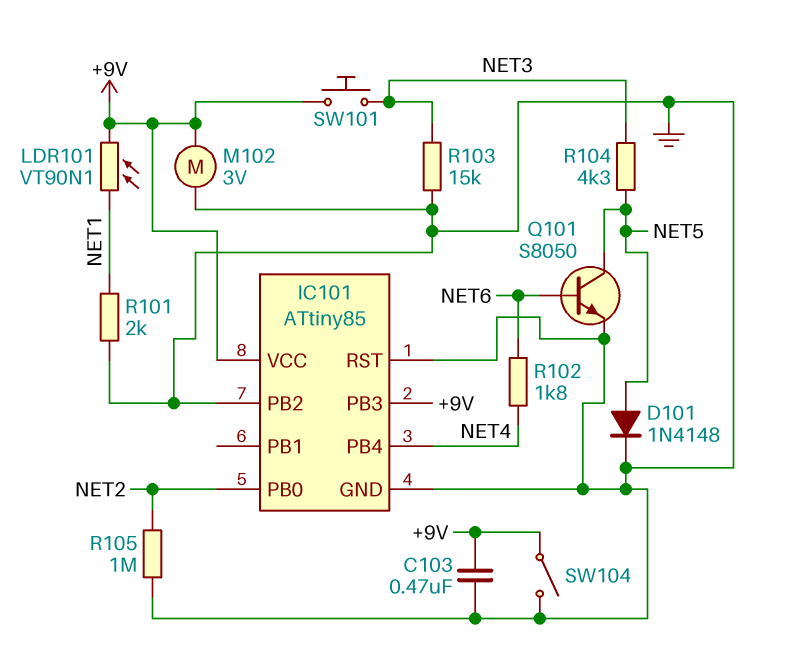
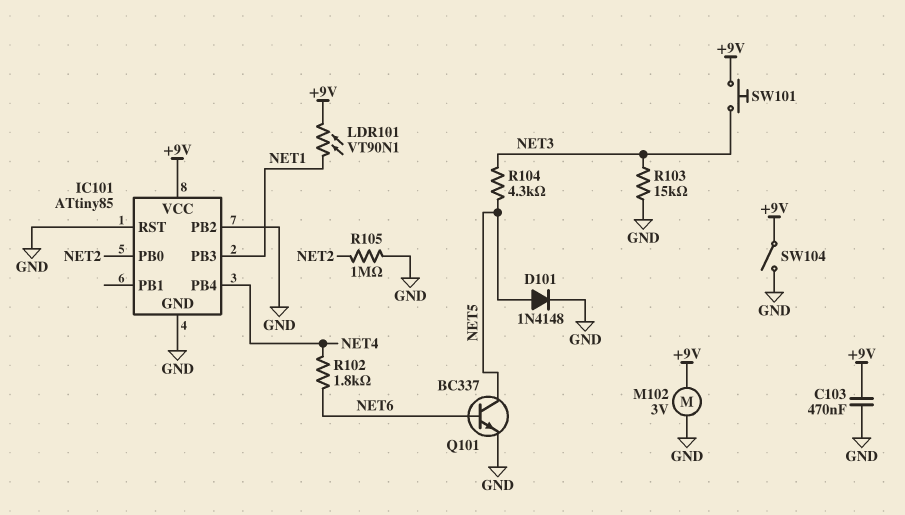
IC101 pin PB3: +9V -> NET1
Q101: NPN S8050 (B NET6, C NET5, E GND) -> NPN BC337 (B NET6, C NET5, E GND)
R101: 2k (GND, NET1) -> none

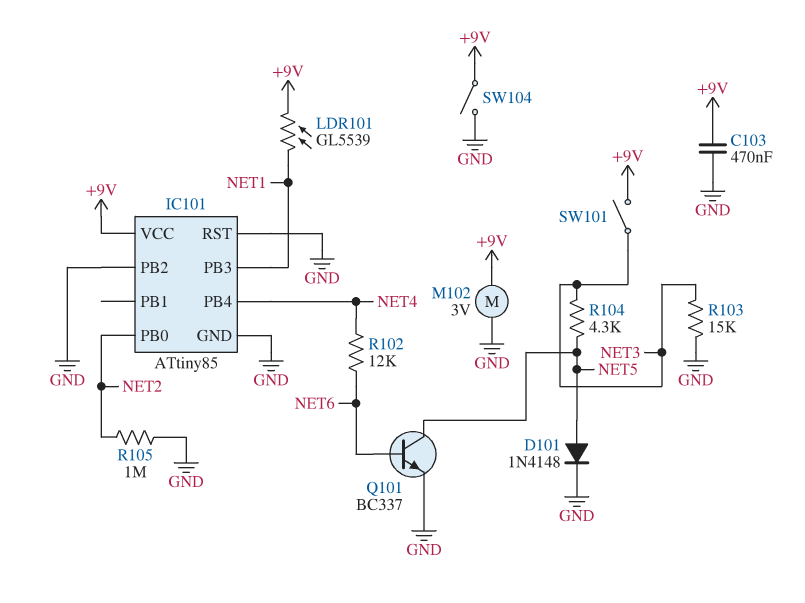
LDR101: VT90N1 (+9V, NET1) -> GL5539 (+9V, NET1)
R102: 1.8k (NET4, NET6) -> 12k (NET4, NET6)
SW101: button (+9V, NET3) -> switch (+9V, NET3)

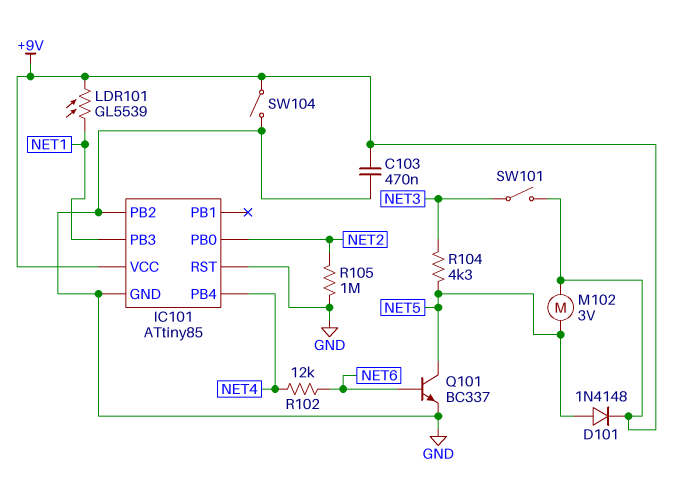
D101: diode 1N4148 (A NET5, K GND) -> diode 1N4148 (A NET5, K +9V)
M102: motor 3V (+9V, GND) -> motor 3V (+9V, NET5)
R103: 15k (GND, NET3) -> none

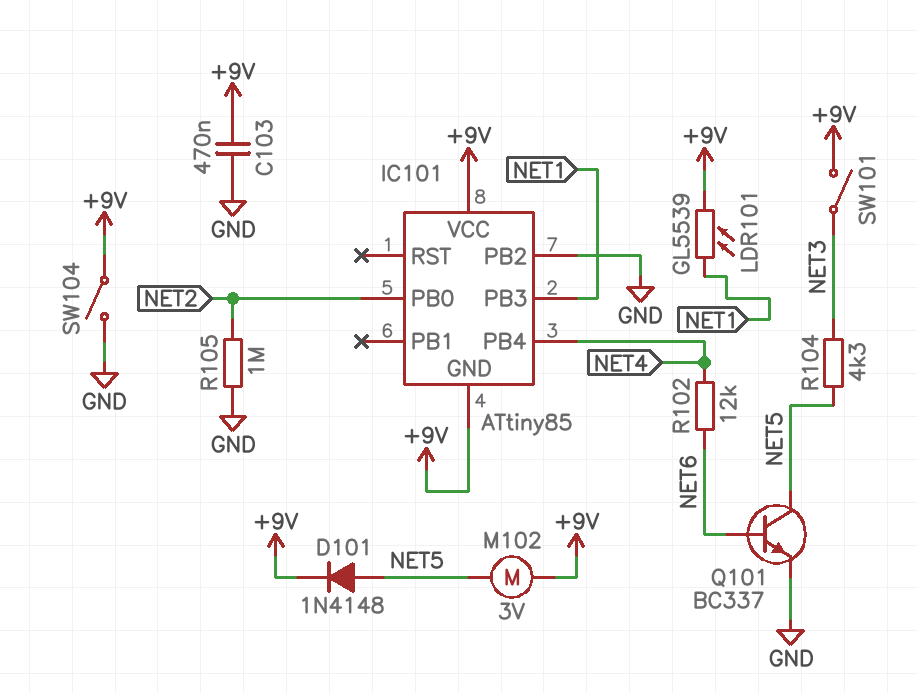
IC101 pin GND: GND -> +9V
IC101 pin RST: GND -> none

